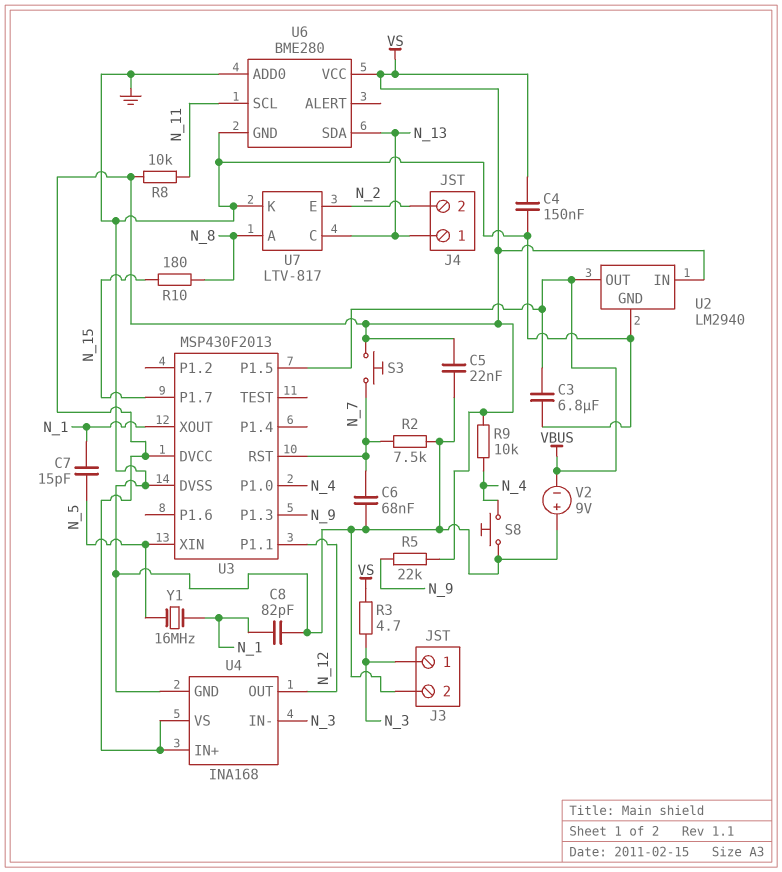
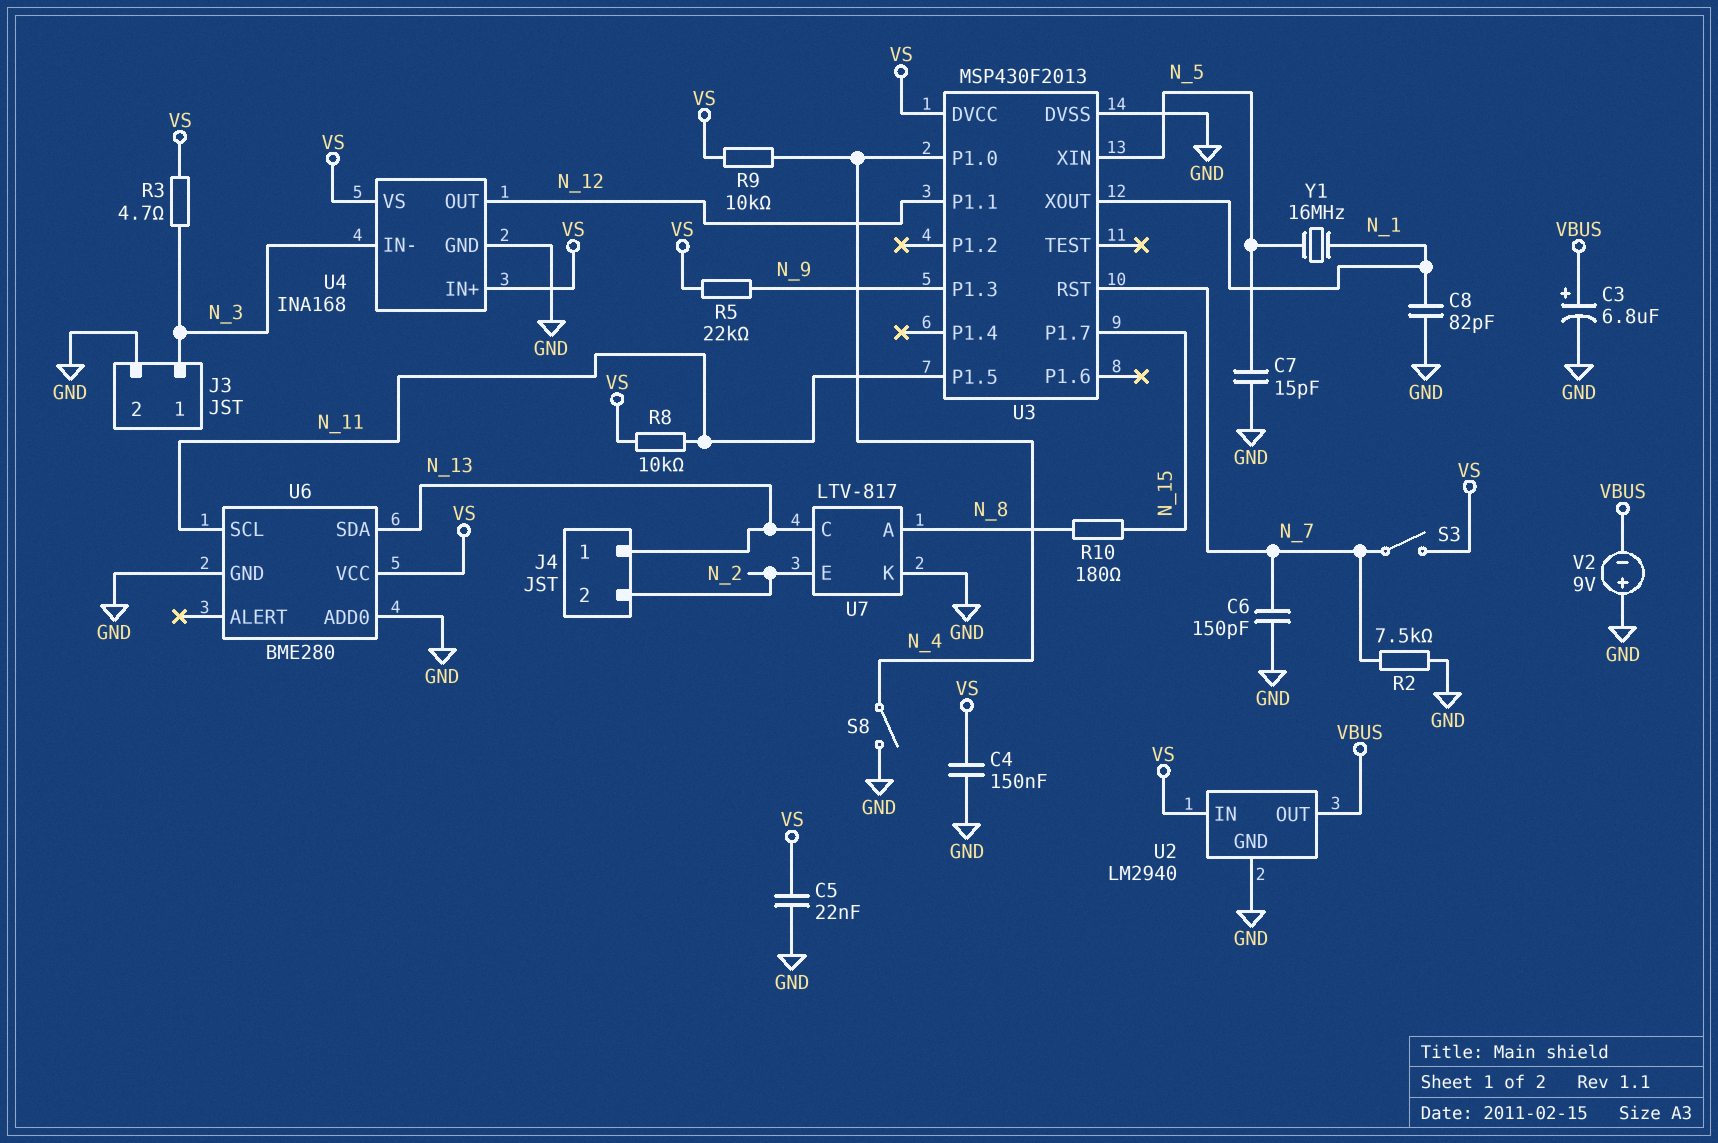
C3: 6.8uF (GND, VBUS) -> 6.8uF (plus VBUS, minus GND)
C6: 68nF (GND, N_7) -> 150pF (GND, N_7)
C7: 15pF (N_1, N_5) -> 15pF (GND, N_5)
S3: button (N_7, VS) -> switch (N_7, VS)
S8: button (GND, N_4) -> switch (GND, N_4)
U3 pin P1.5: VBUS -> N_11

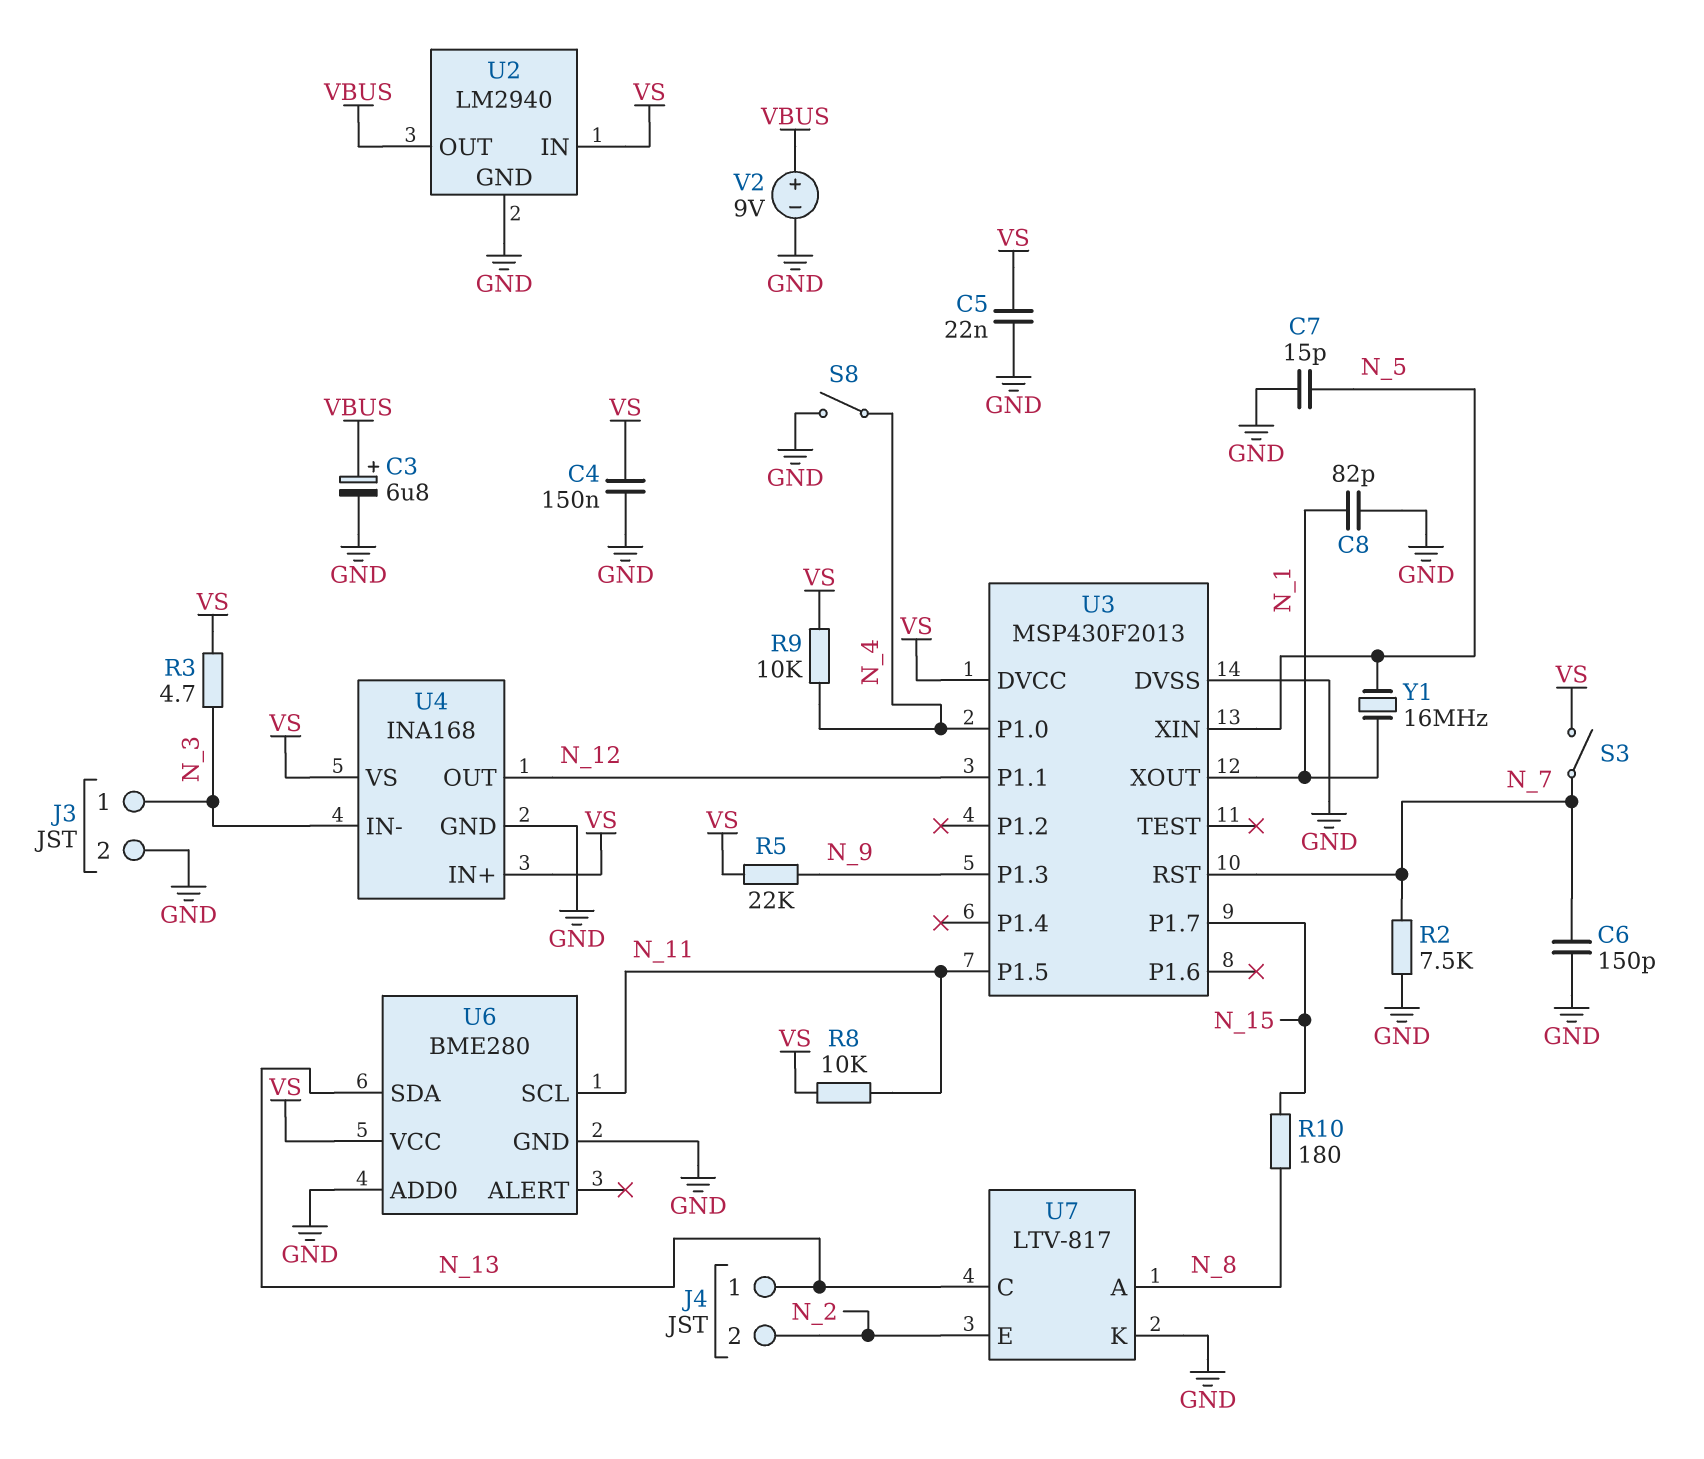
V2: 9V (plus GND, minus VBUS) -> 9V (plus VBUS, minus GND)

